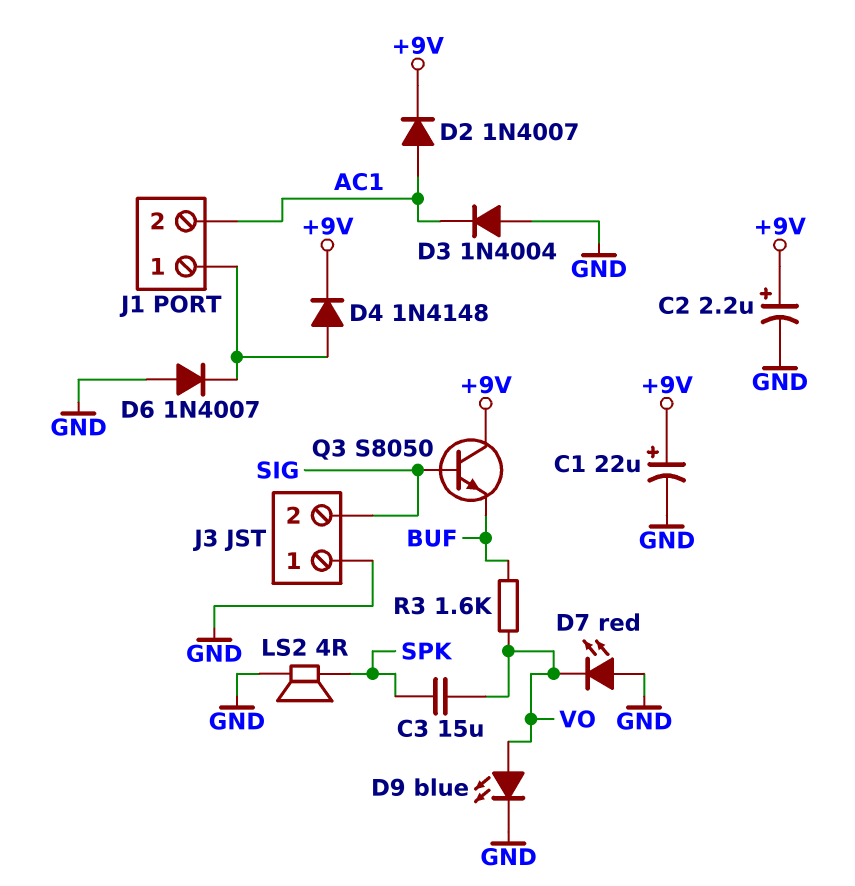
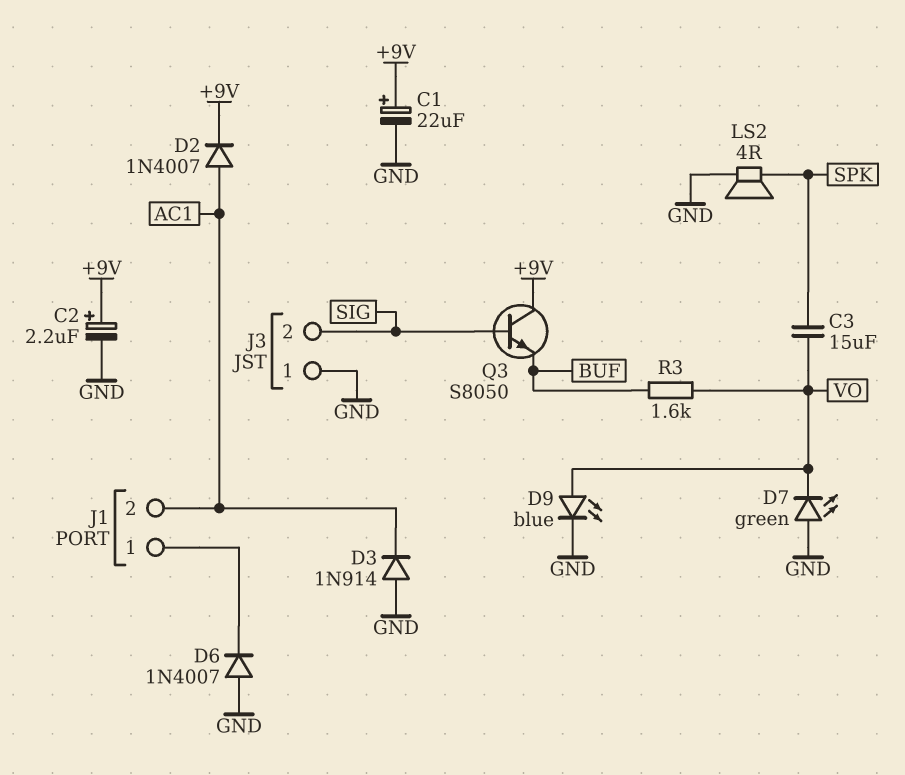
D3: diode 1N4004 (A GND, K AC1) -> diode 1N914 (A GND, K AC1)
D4: diode 1N4148 (A J1/1, K +9V) -> none
D7: LED red (A GND, K VO) -> LED green (A GND, K VO)

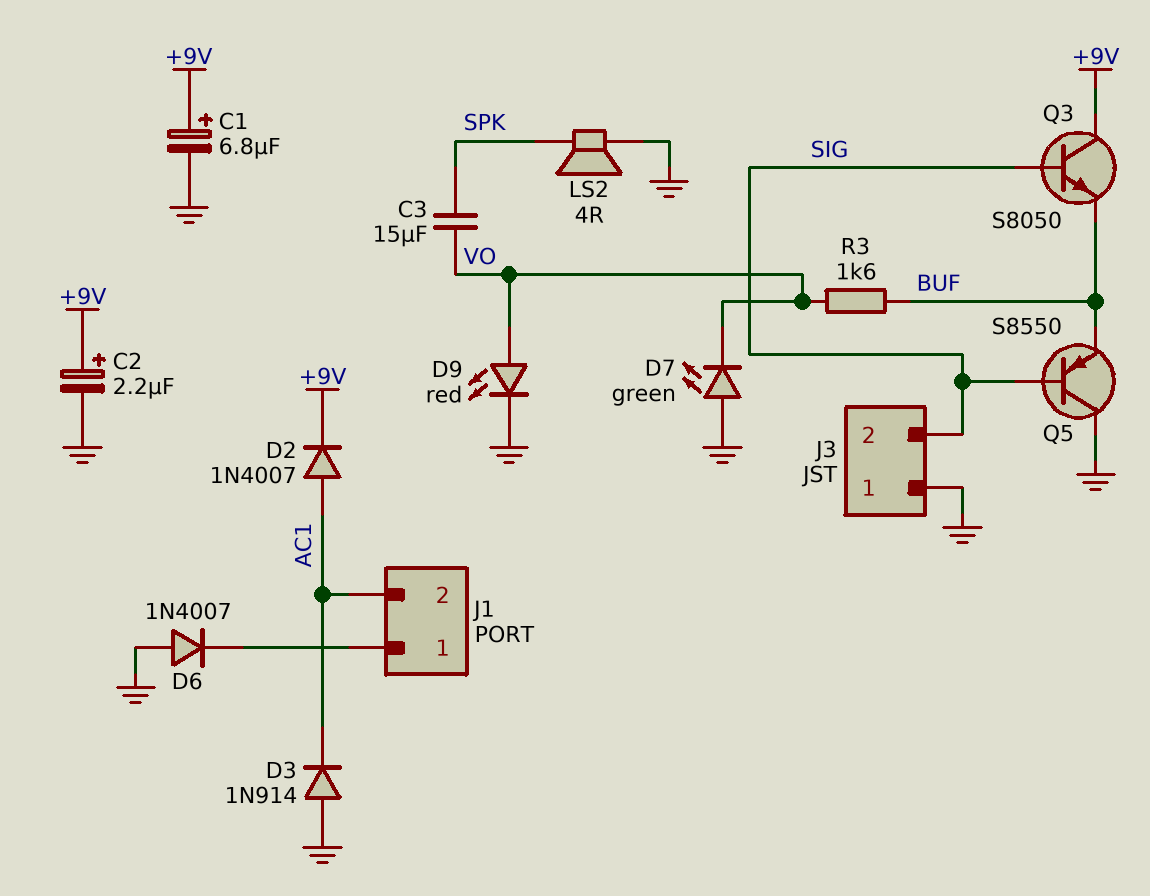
C1: 22uF (plus +9V, minus GND) -> 6.8uF (plus +9V, minus GND)
D9: LED blue (A VO, K GND) -> LED red (A VO, K GND)
Q5: none -> PNP S8550 (B SIG, C GND, E BUF)

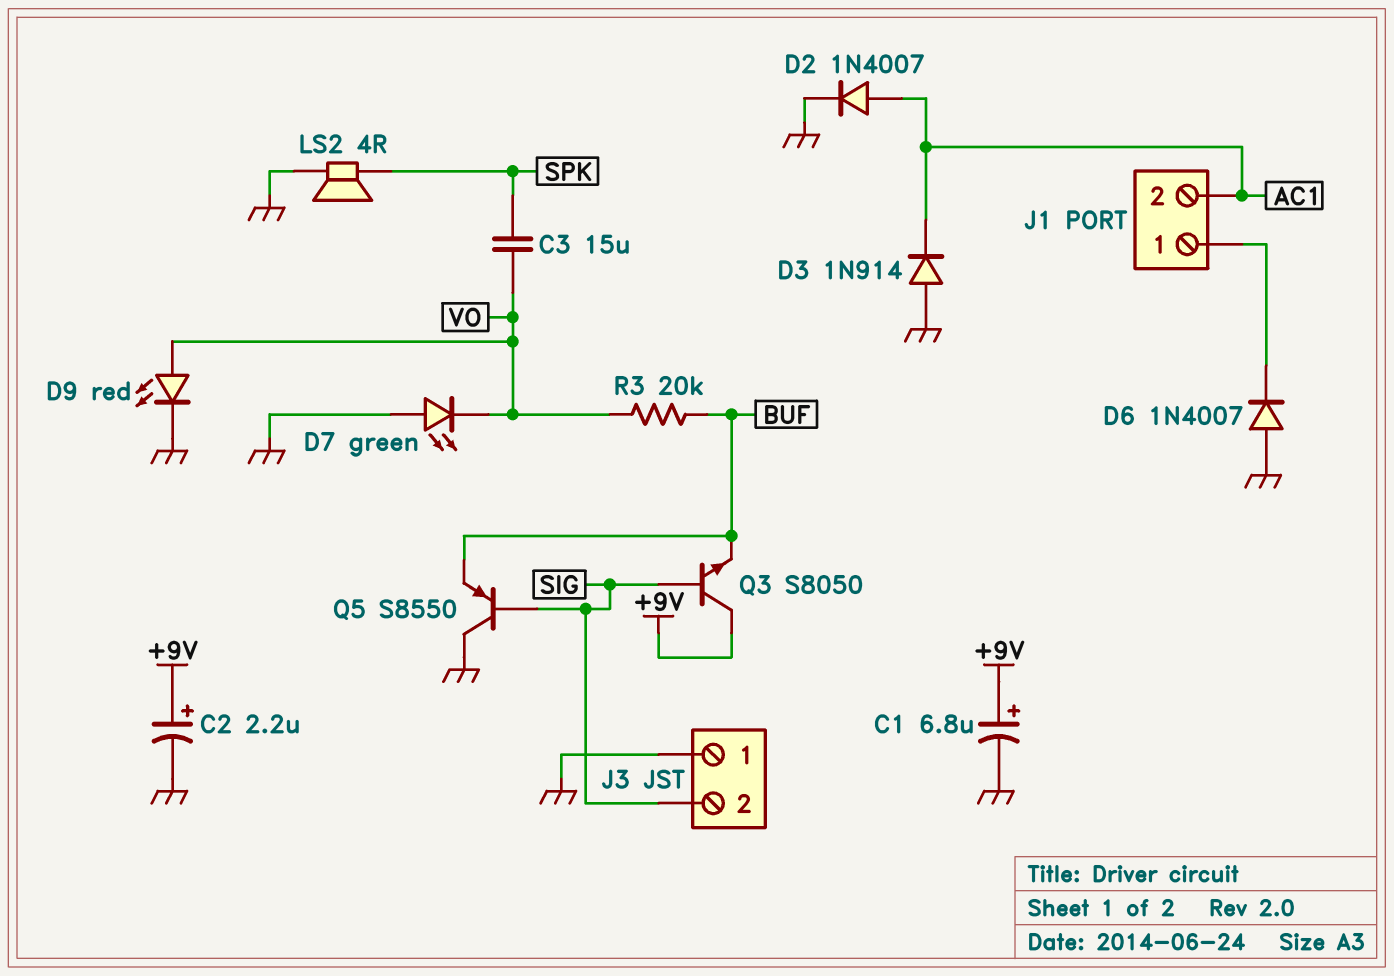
D2: diode 1N4007 (A AC1, K +9V) -> diode 1N4007 (A AC1, K GND)
R3: 1.6k (BUF, VO) -> 20k (BUF, VO)

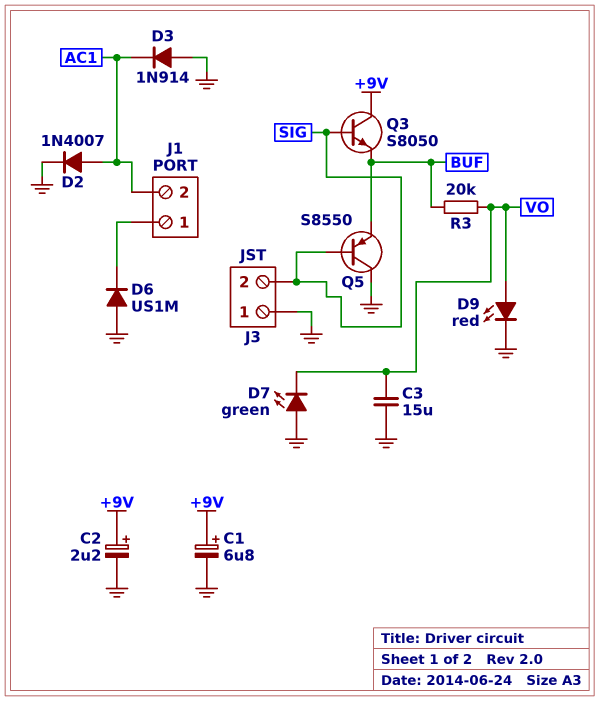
C3: 15uF (SPK, VO) -> 15uF (GND, VO)
D6: diode 1N4007 (A GND, K J1/1) -> diode US1M (A GND, K J1/1)
LS2: speaker 4R (GND, SPK) -> none

